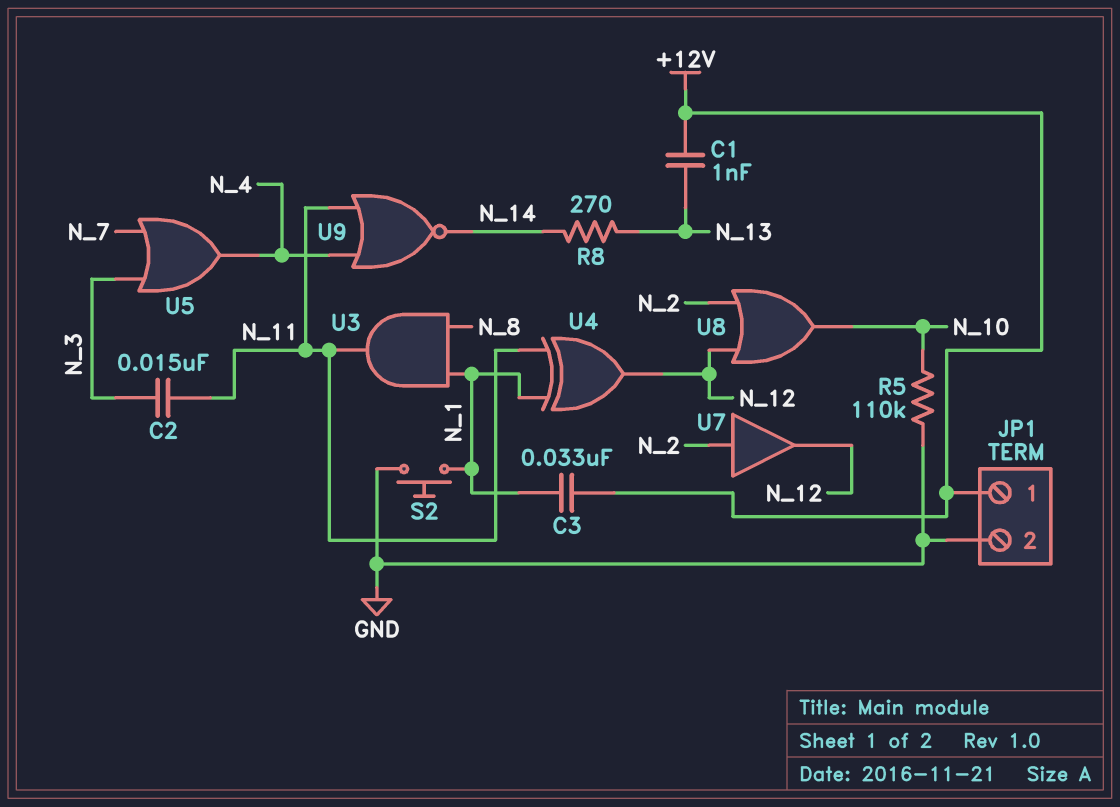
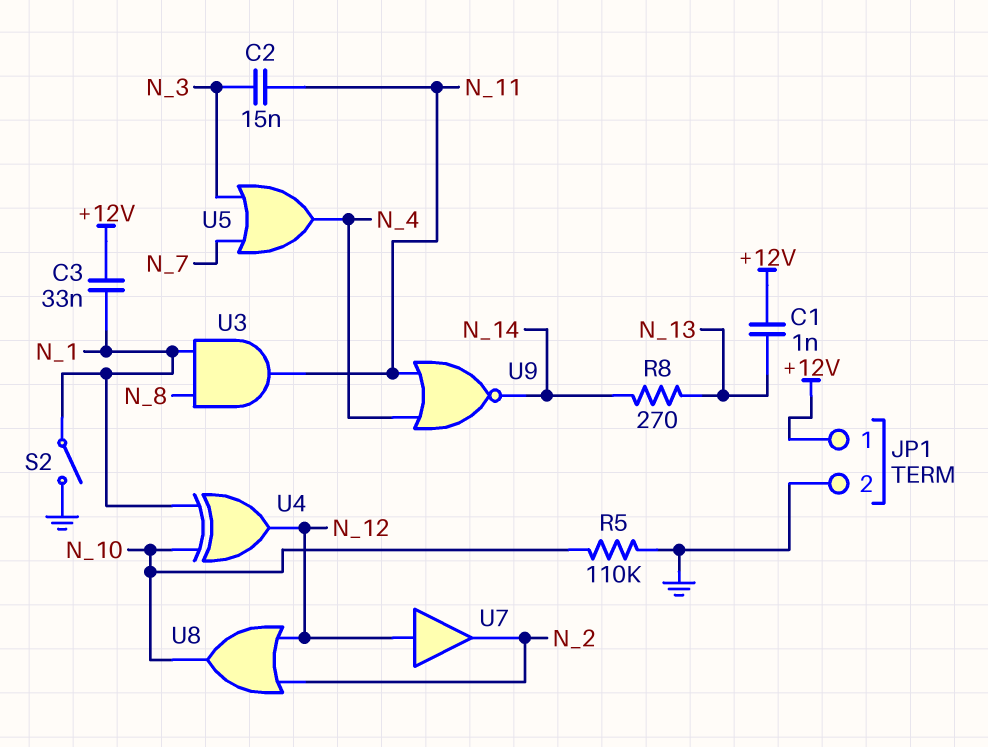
S2: button (GND, N_1) -> switch (GND, N_1)
U4: XOR (in N_1, in N_11, out N_12) -> XOR (in N_1, in N_10, out N_12)
U7: buffer (in N_2, out N_12) -> buffer (in N_12, out N_2)

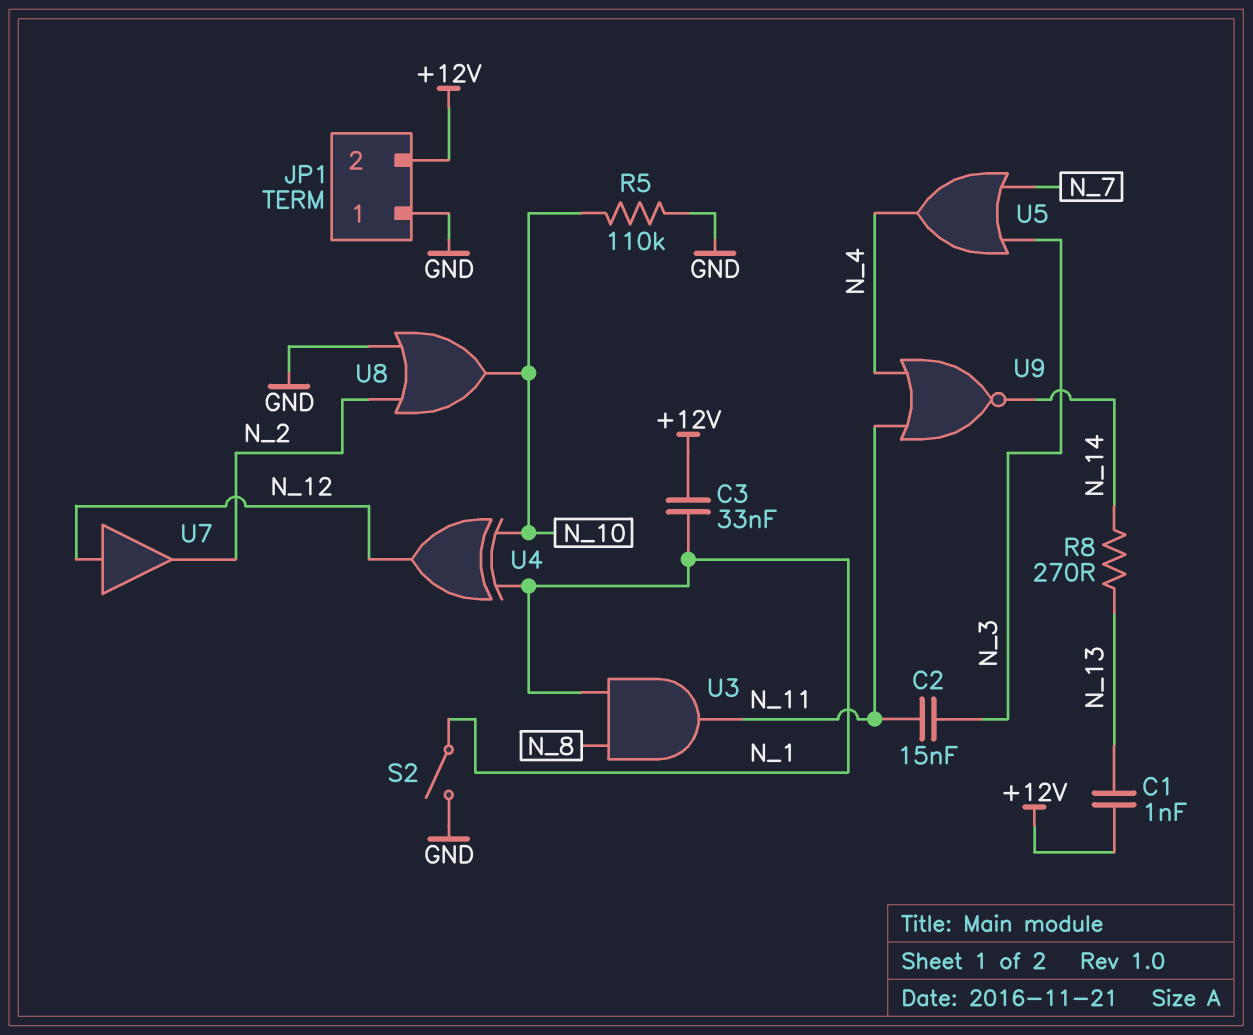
JP1 pin 1: +12V -> GND
JP1 pin 2: GND -> +12V
U8: OR (in N_2, in N_12, out N_10) -> OR (in GND, in N_2, out N_10)

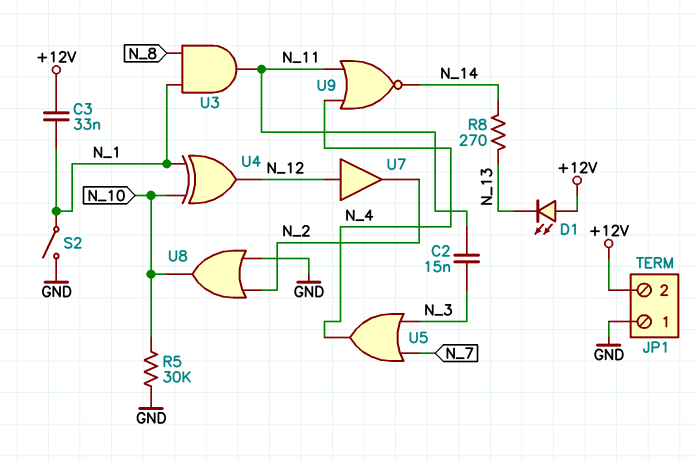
C1: 1nF (+12V, N_13) -> none
D1: none -> LED (A +12V, K N_13)
R5: 110k (GND, N_10) -> 30k (GND, N_10)

